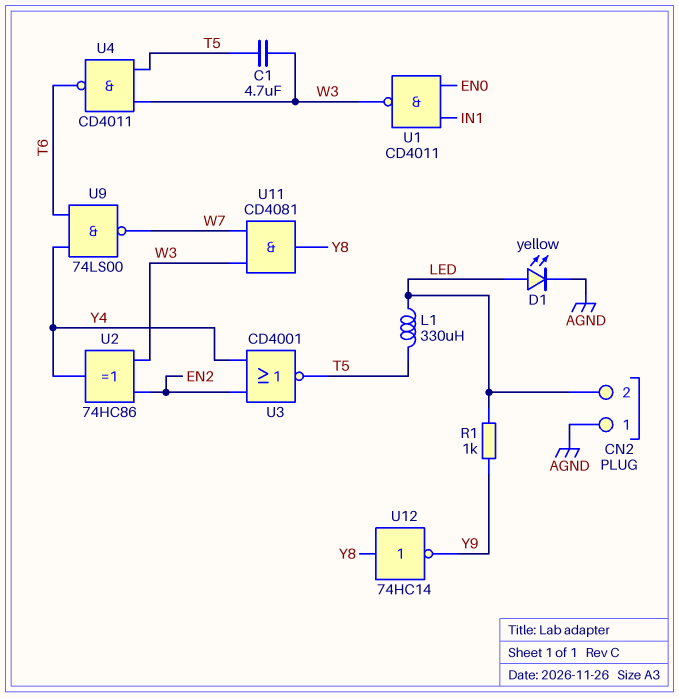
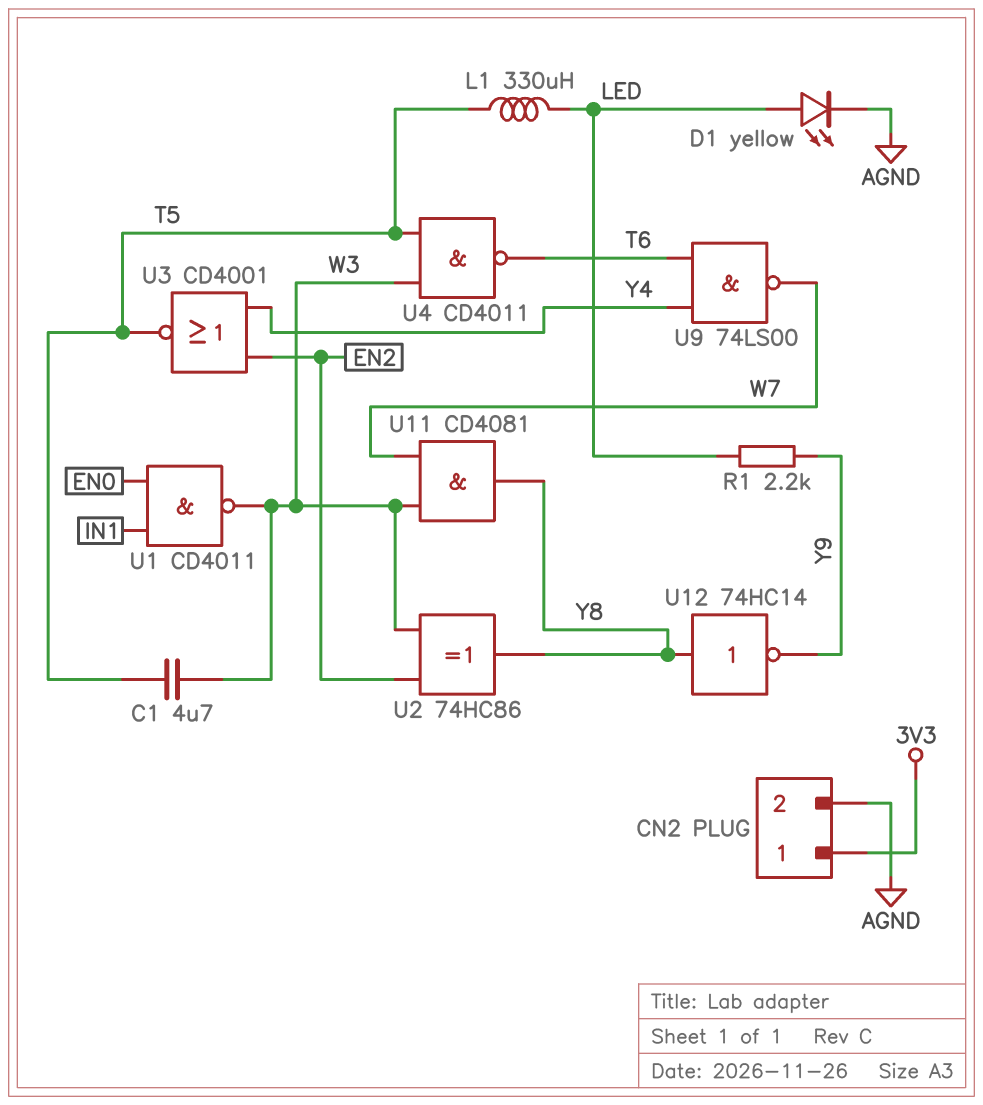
CN2 pin 1: AGND -> 3V3
CN2 pin 2: LED -> AGND
R1: 1k (LED, Y9) -> 2.2k (LED, Y9)
U2: XOR 74HC86 (in EN2, in W3, out Y4) -> XOR 74HC86 (in EN2, in W3, out Y8)

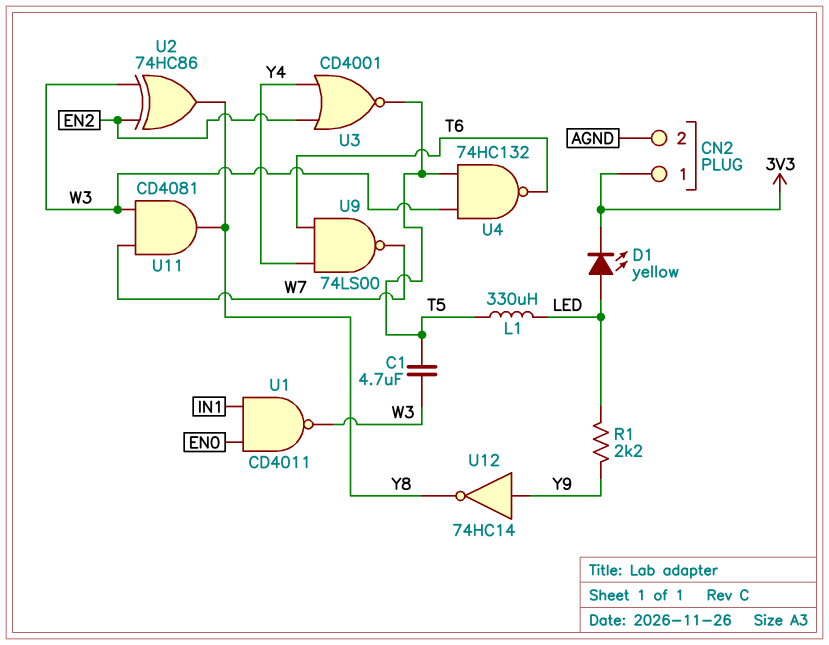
D1: LED yellow (A LED, K AGND) -> LED yellow (A LED, K 3V3)
U4: NAND CD4011 (in T5, in W3, out T6) -> NAND 74HC132 (in T5, in W3, out T6)
U12: NOT 74HC14 (in Y8, out Y9) -> NOT 74HC14 (in Y9, out Y8)

